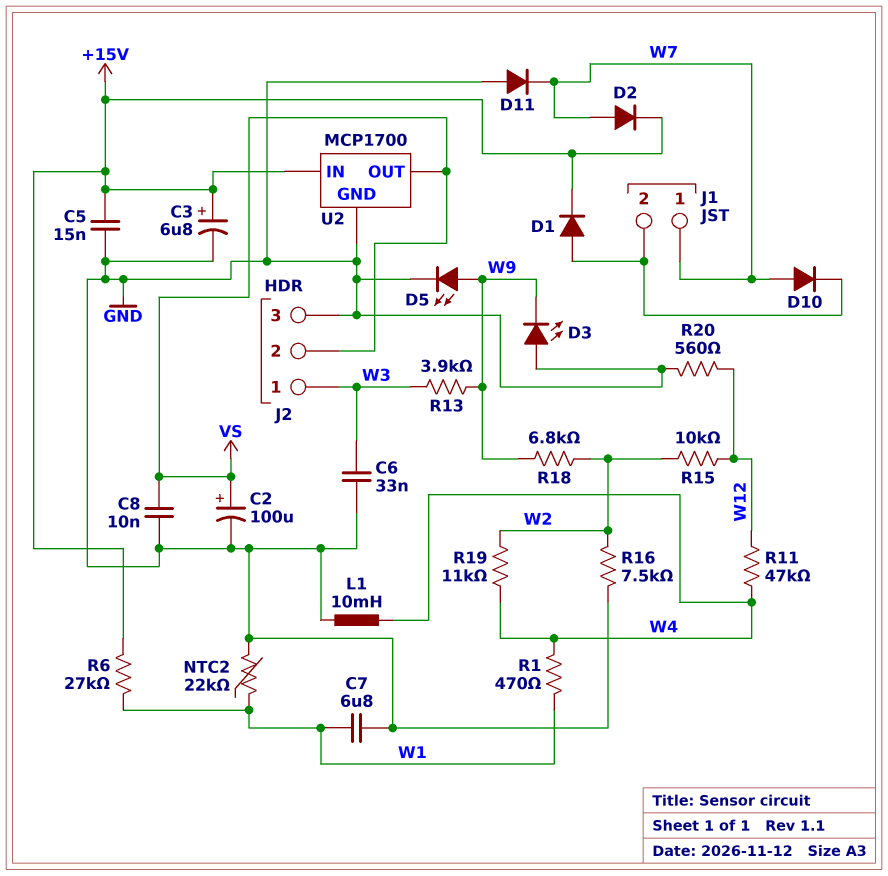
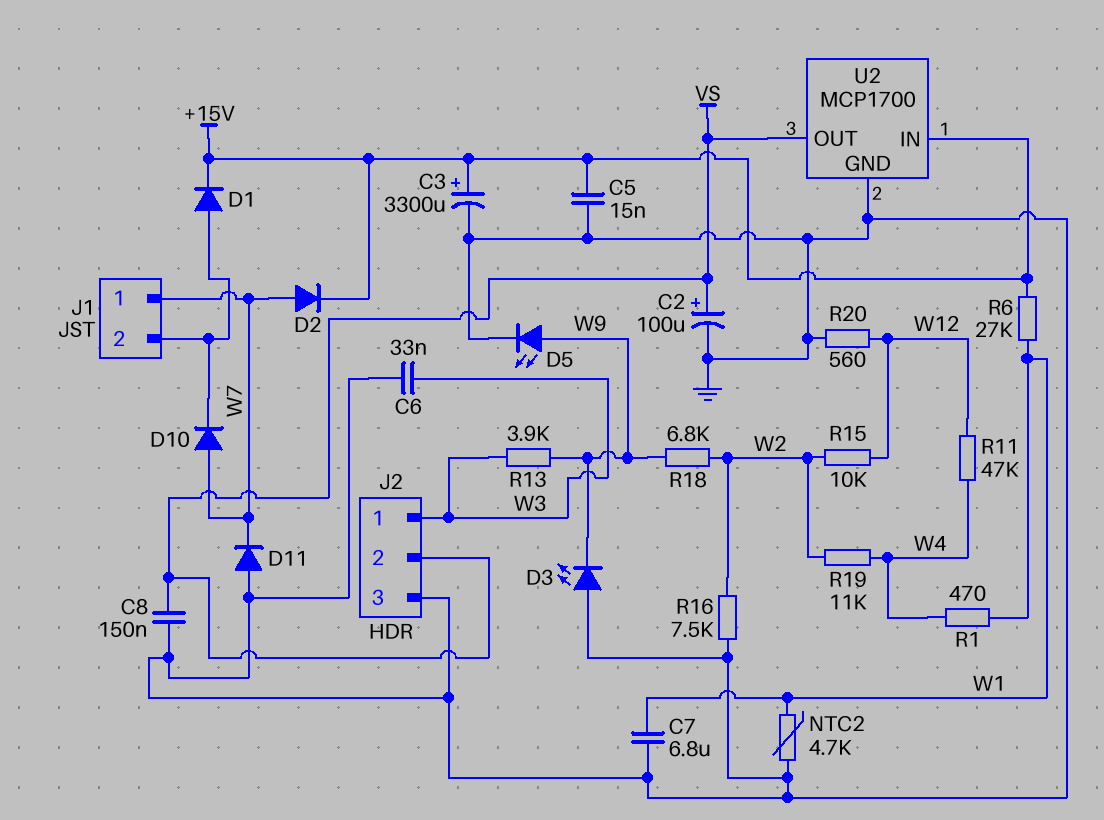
C3: 6.8uF (plus +15V, minus GND) -> 3300uF (plus +15V, minus GND)
C8: 10nF (GND, VS) -> 150nF (GND, VS)
L1: 10mH (GND, W4) -> none
NTC2: 22k (GND, W1) -> 4.7k (GND, W1)

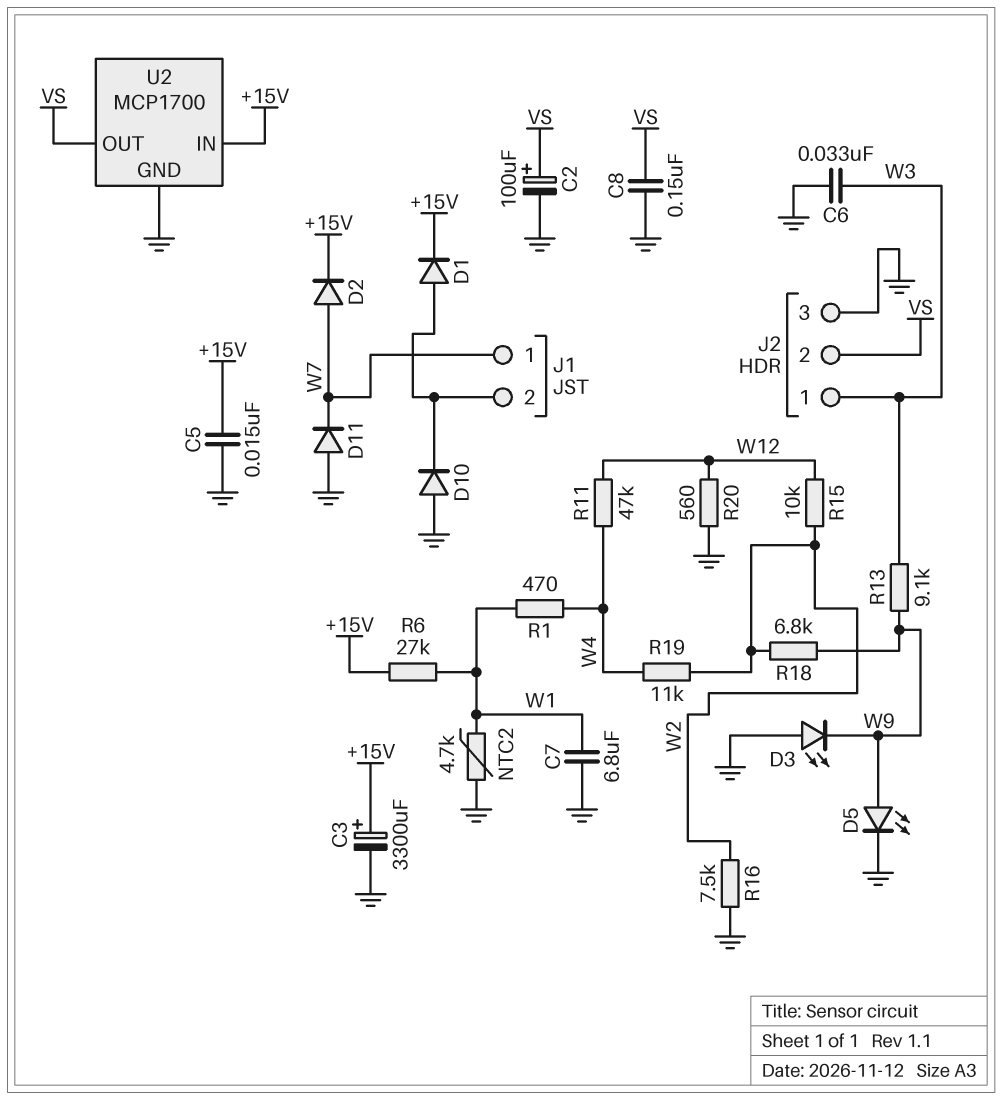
D10: diode (A W7, K J1/2) -> diode (A GND, K J1/2)
R13: 3.9k (W3, W9) -> 9.1k (W3, W9)

